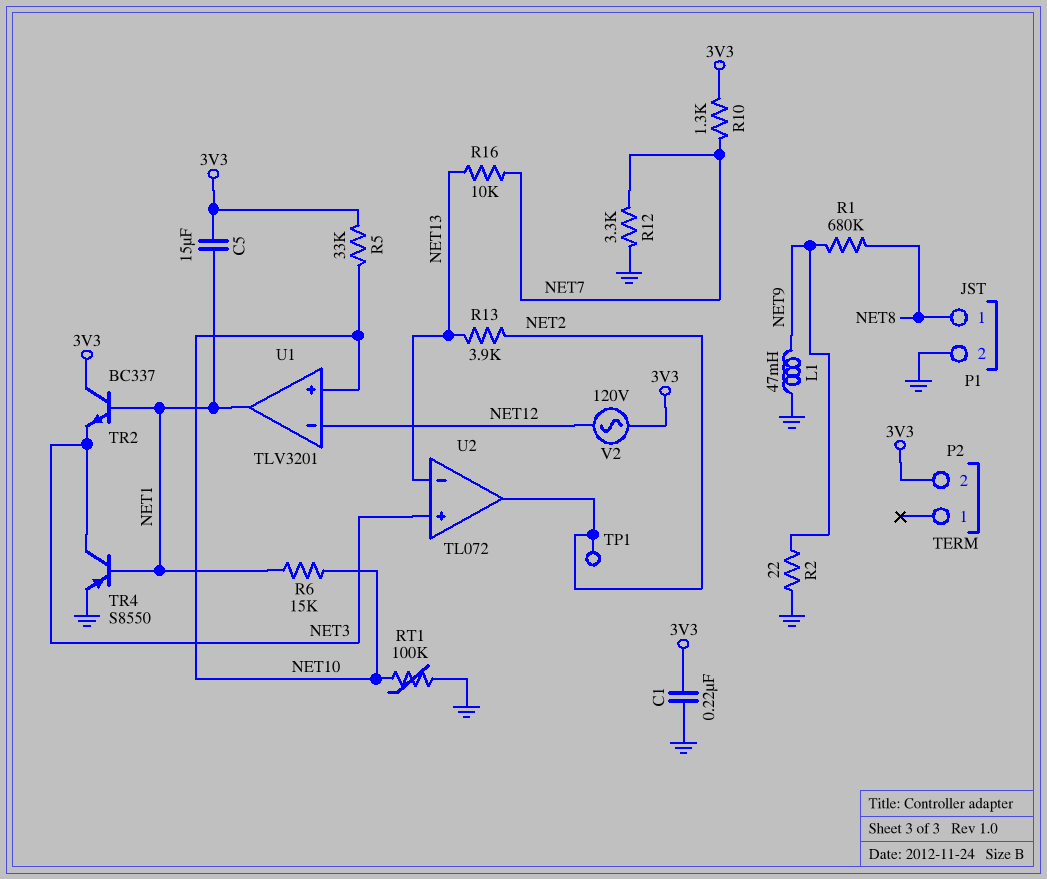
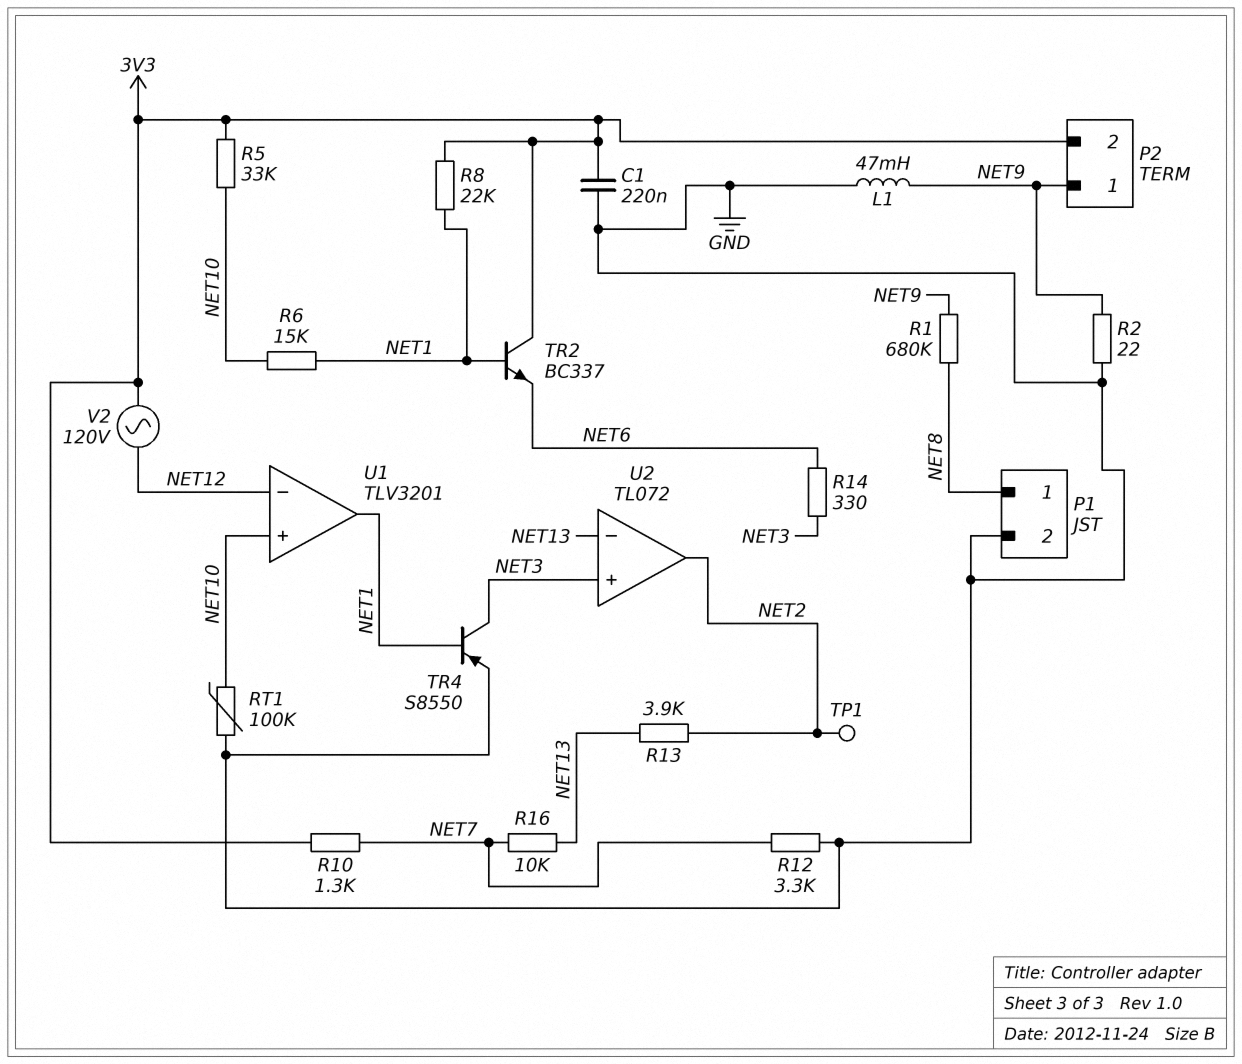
C5: 15uF (3V3, NET1) -> none
P2 pin 1: none -> NET9
R8: none -> 22k (3V3, NET1)
R14: none -> 330 (NET3, NET6)
TR2: NPN BC337 (B NET1, C 3V3, E NET3) -> NPN BC337 (B NET1, C 3V3, E NET6)

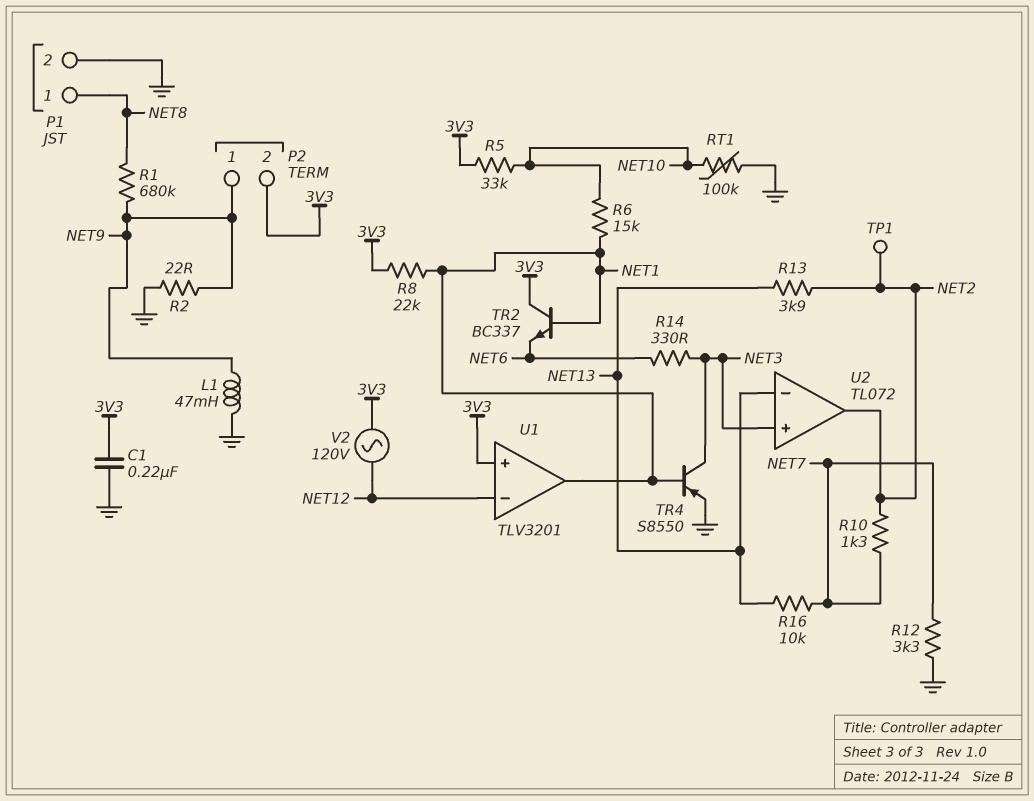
R10: 1.3k (3V3, NET7) -> 1.3k (NET2, NET7)
U1 pin in+: NET10 -> 3V3

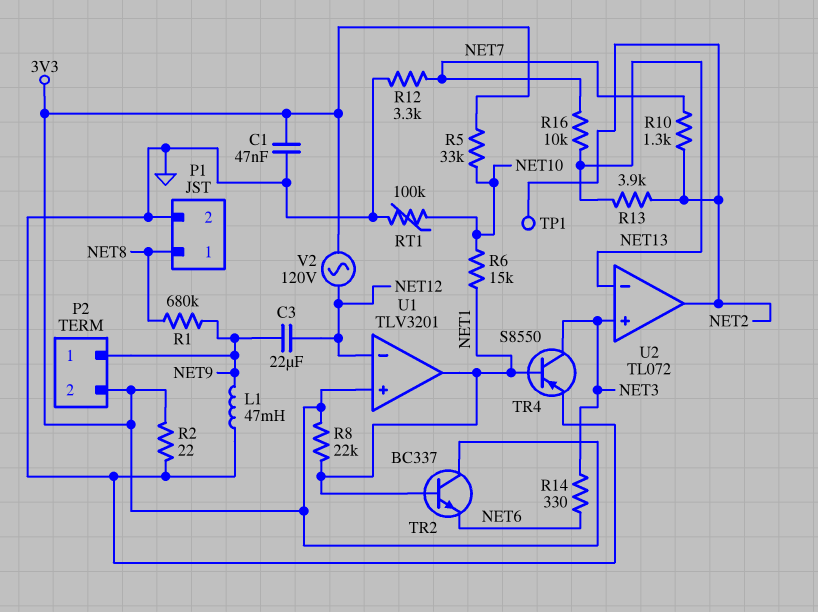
C1: 220nF (3V3, GND) -> 47nF (3V3, GND)
C3: none -> 22uF (NET9, NET12)
R2: 22 (GND, NET9) -> 22 (3V3, GND)

